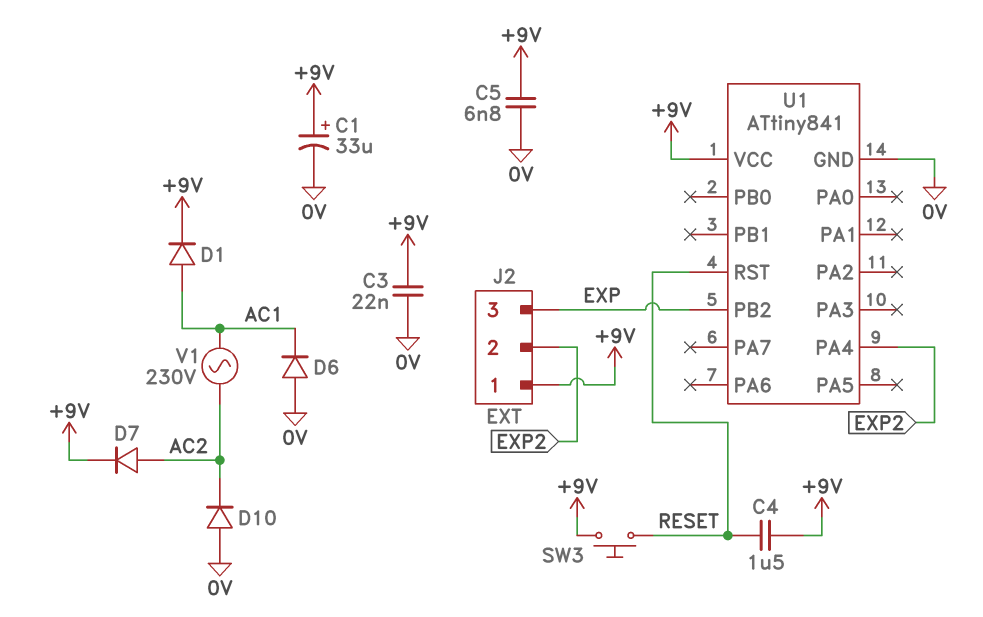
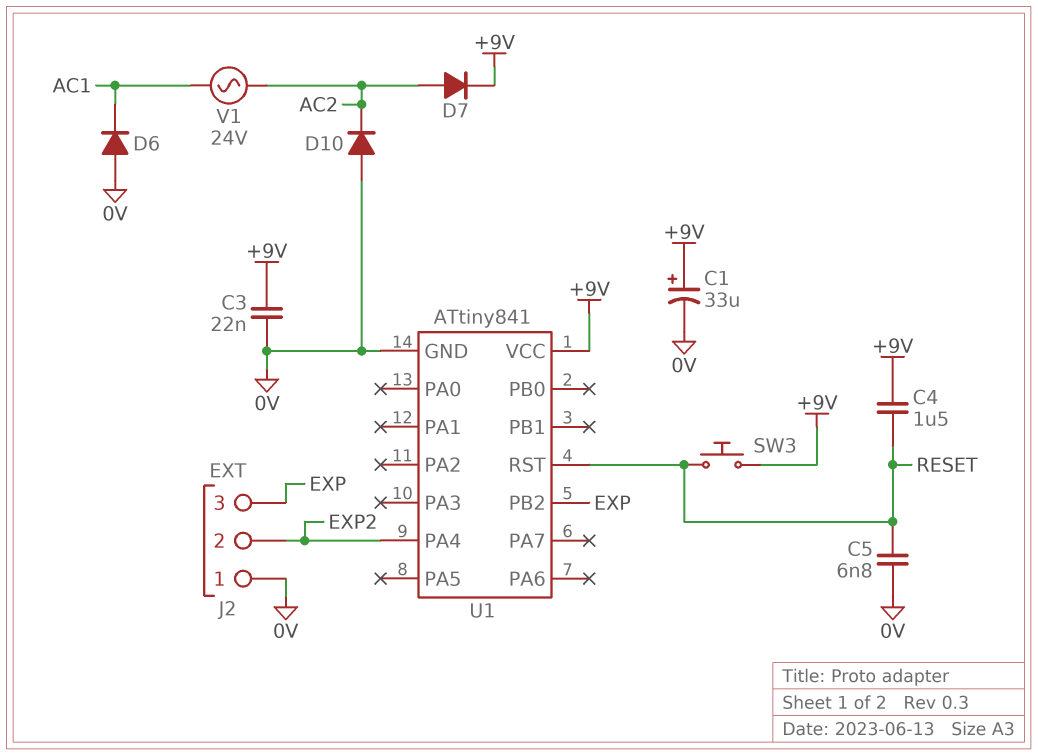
C5: 6.8nF (+9V, 0V) -> 6.8nF (0V, RESET)
D1: diode (A AC1, K +9V) -> none
J2 pin 1: +9V -> 0V
V1: AC 230V (AC1, AC2) -> AC 24V (AC1, AC2)

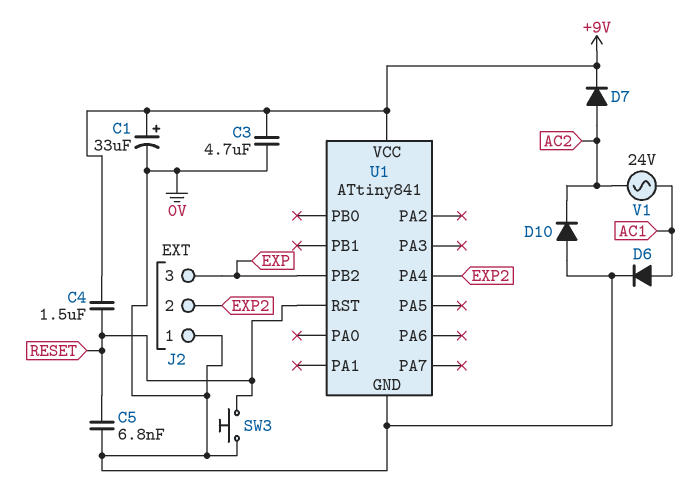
C3: 22nF (+9V, 0V) -> 4.7uF (+9V, 0V)
D6: diode (A 0V, K AC1) -> diode (A AC1, K 0V)
SW3: button (+9V, RESET) -> button (0V, RESET)

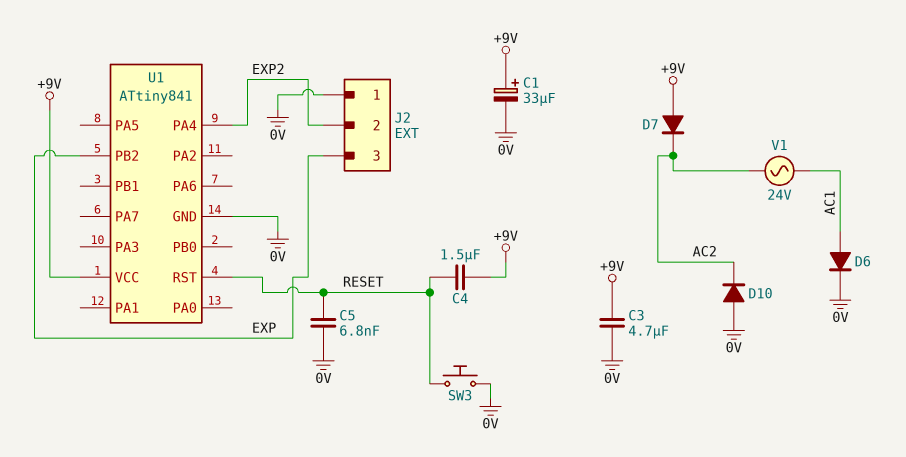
D7: diode (A AC2, K +9V) -> diode (A +9V, K AC2)

